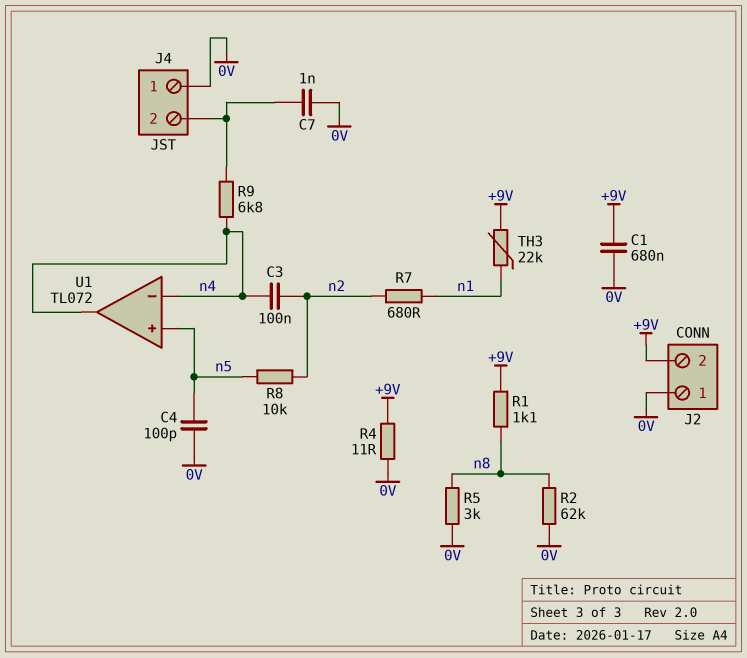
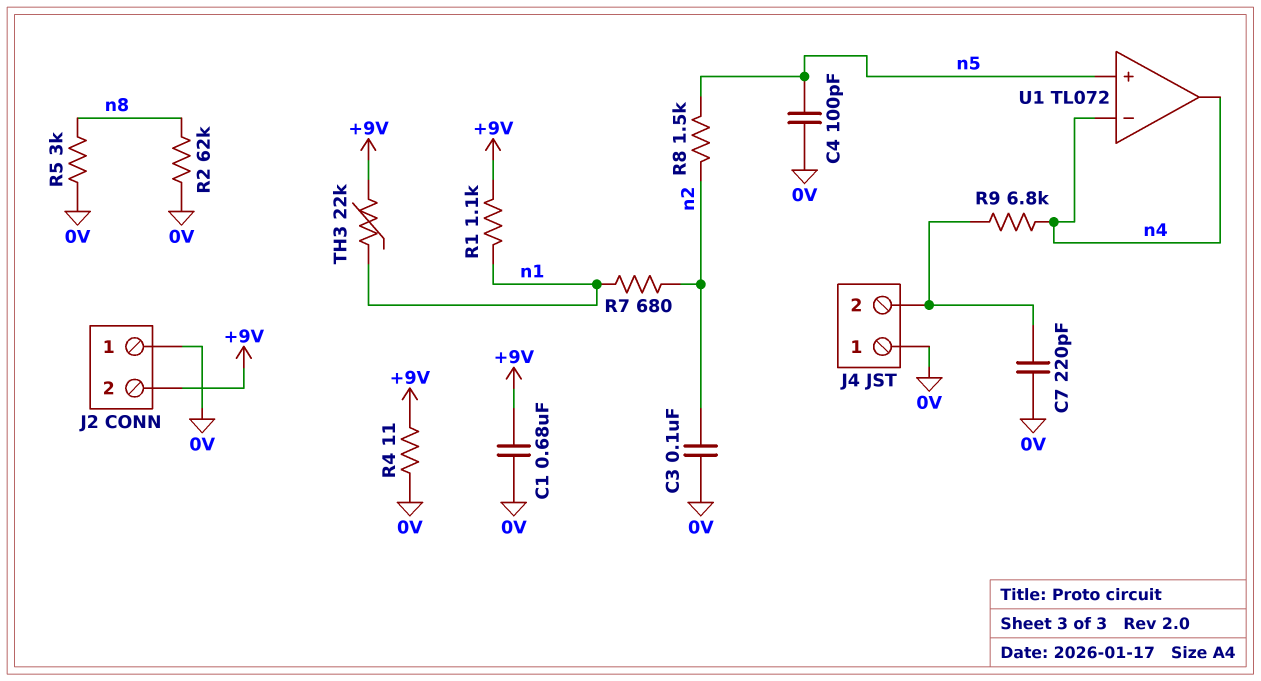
C3: 100nF (n2, n4) -> 100nF (0V, n2)
C7: 1nF (0V, J4/2) -> 220pF (0V, J4/2)
R1: 1.1k (+9V, n8) -> 1.1k (+9V, n1)
R8: 10k (n2, n5) -> 1.5k (n2, n5)

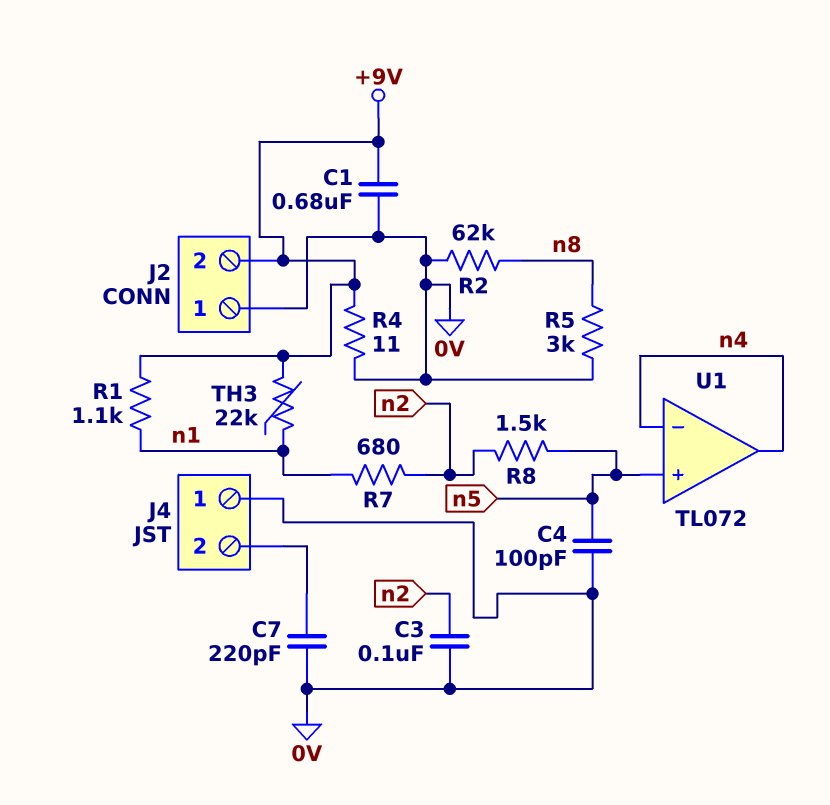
R9: 6.8k (J4/2, n4) -> none

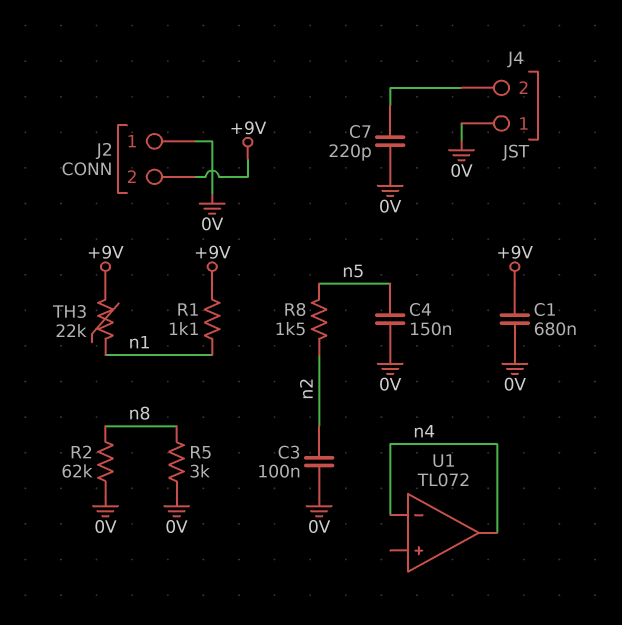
C4: 100pF (0V, n5) -> 150nF (0V, n5)
R4: 11 (+9V, 0V) -> none
R7: 680 (n1, n2) -> none
U1 pin in+: n5 -> none

